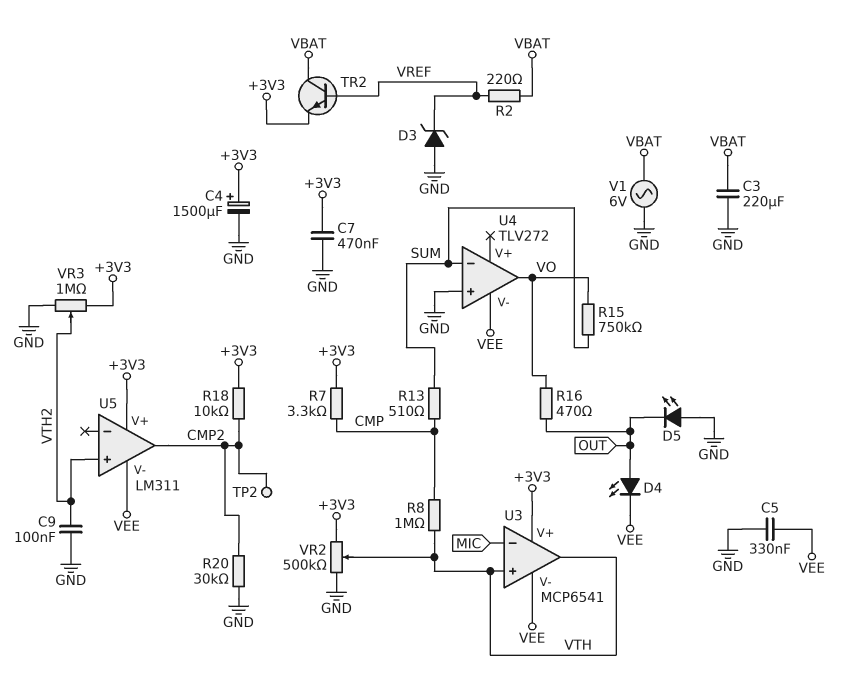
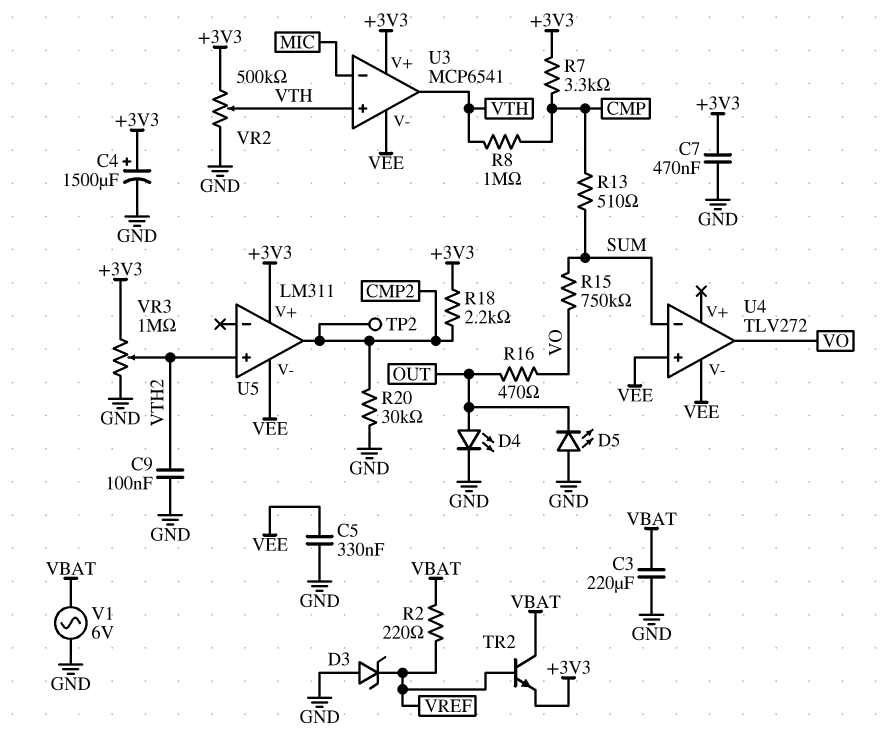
D4: LED (A OUT, K VEE) -> LED (A OUT, K GND)
R18: 10k (+3V3, CMP2) -> 2.2k (+3V3, CMP2)
U4 pin in+: GND -> VEE

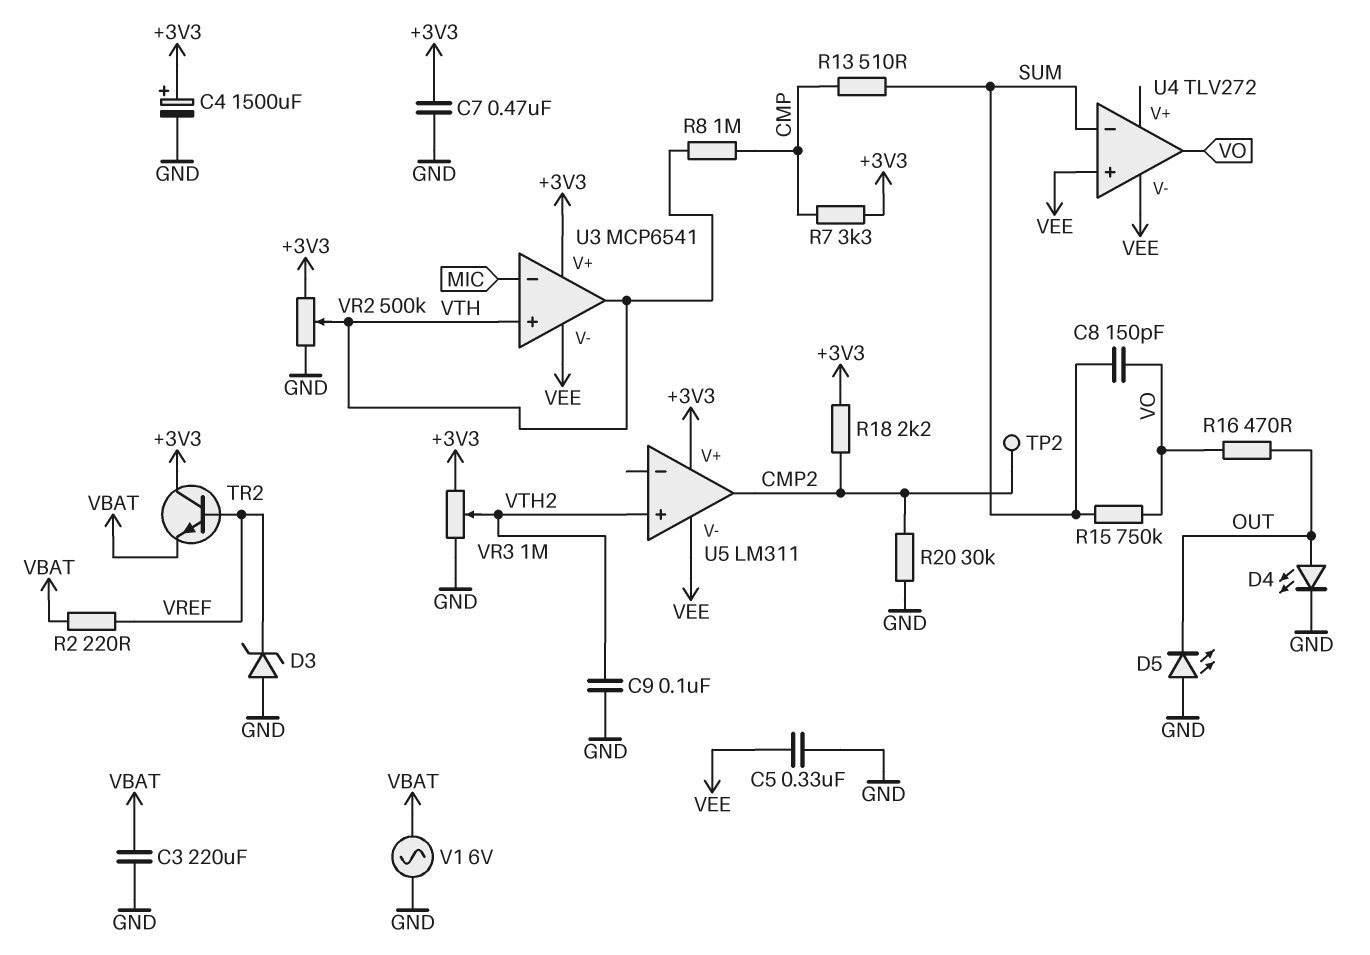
C8: none -> 150pF (SUM, VO)
TR2: NPN (B VREF, C VBAT, E +3V3) -> NPN (B VREF, C +3V3, E VBAT)

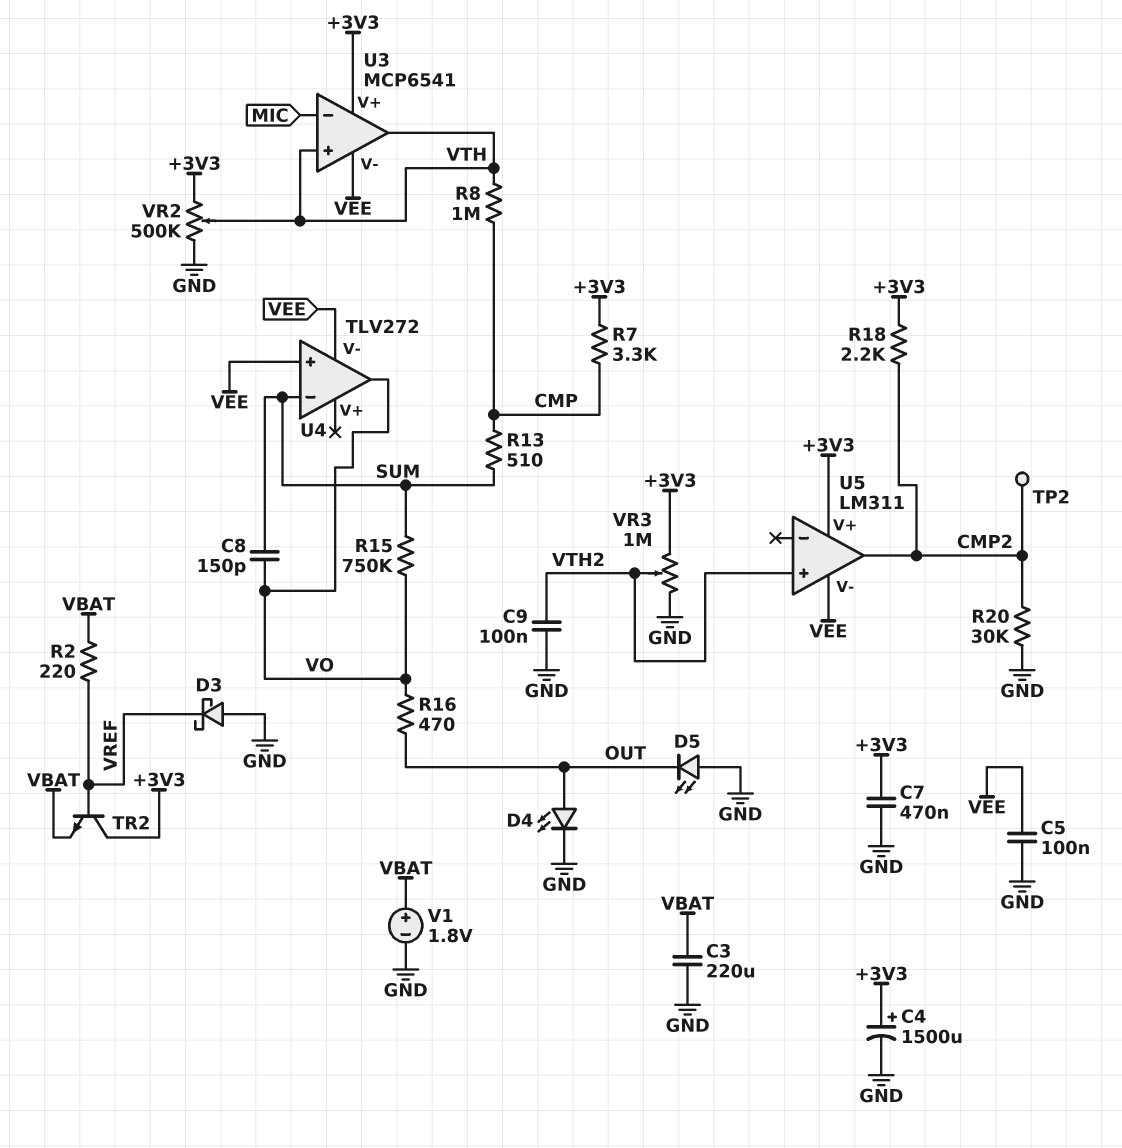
C5: 330nF (GND, VEE) -> 100nF (GND, VEE)
D3: zener (A GND, K VREF) -> schottky (A GND, K VREF)
V1: AC 6V (GND, VBAT) -> 1.8V (plus VBAT, minus GND)

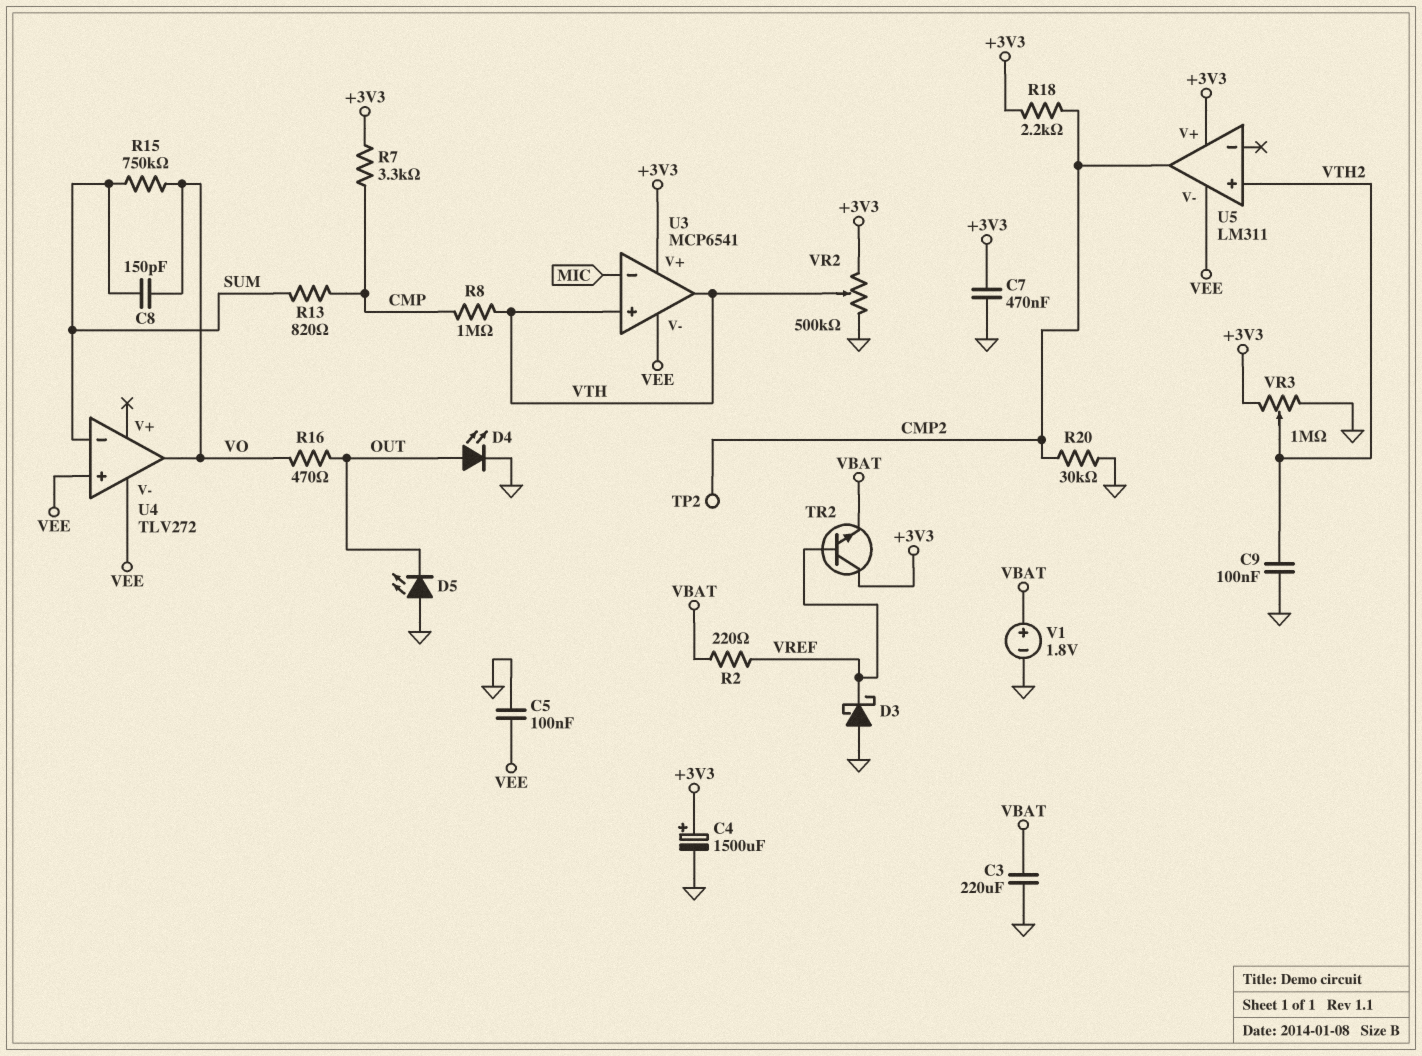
R13: 510 (CMP, SUM) -> 820 (CMP, SUM)

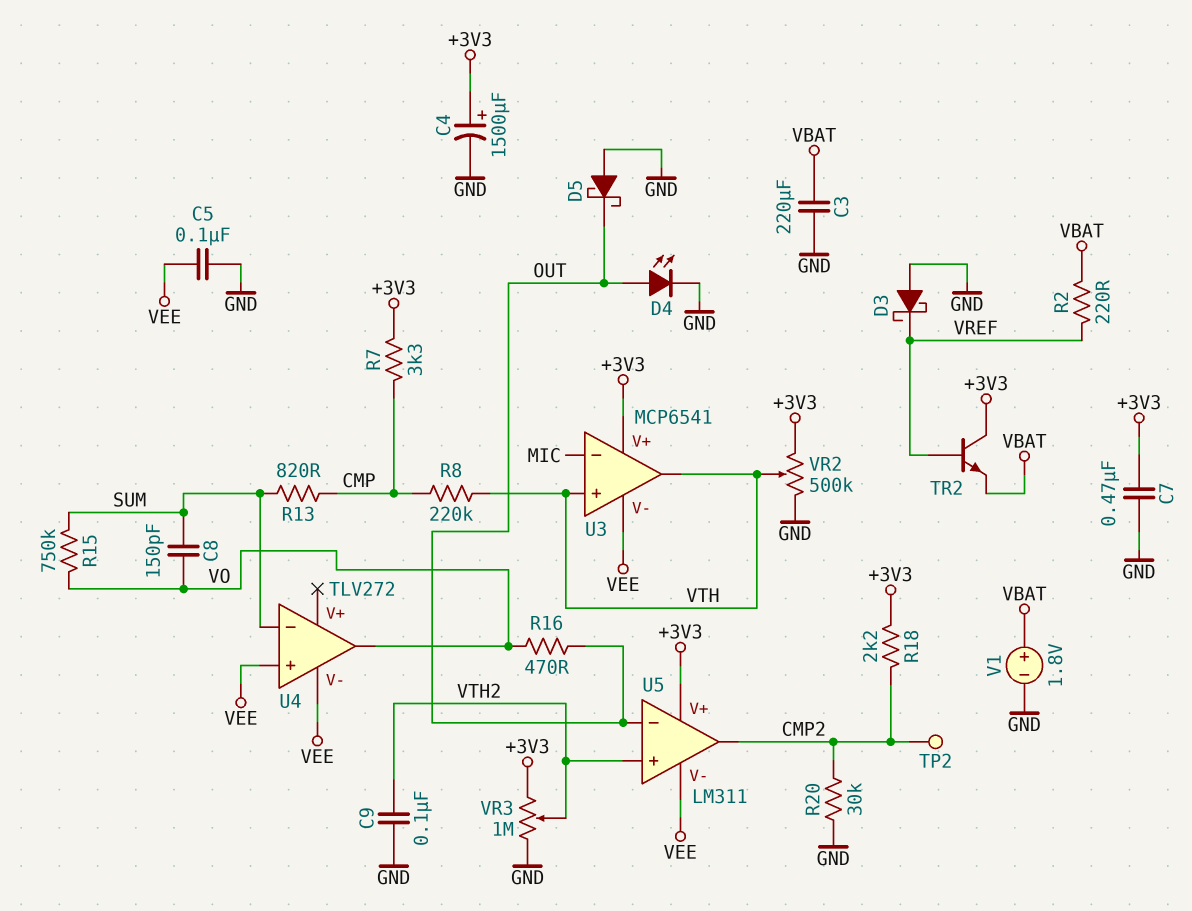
D5: LED (A GND, K OUT) -> schottky (A GND, K OUT)
R8: 1M (CMP, VTH) -> 220k (CMP, VTH)
U5 pin in-: none -> OUT

